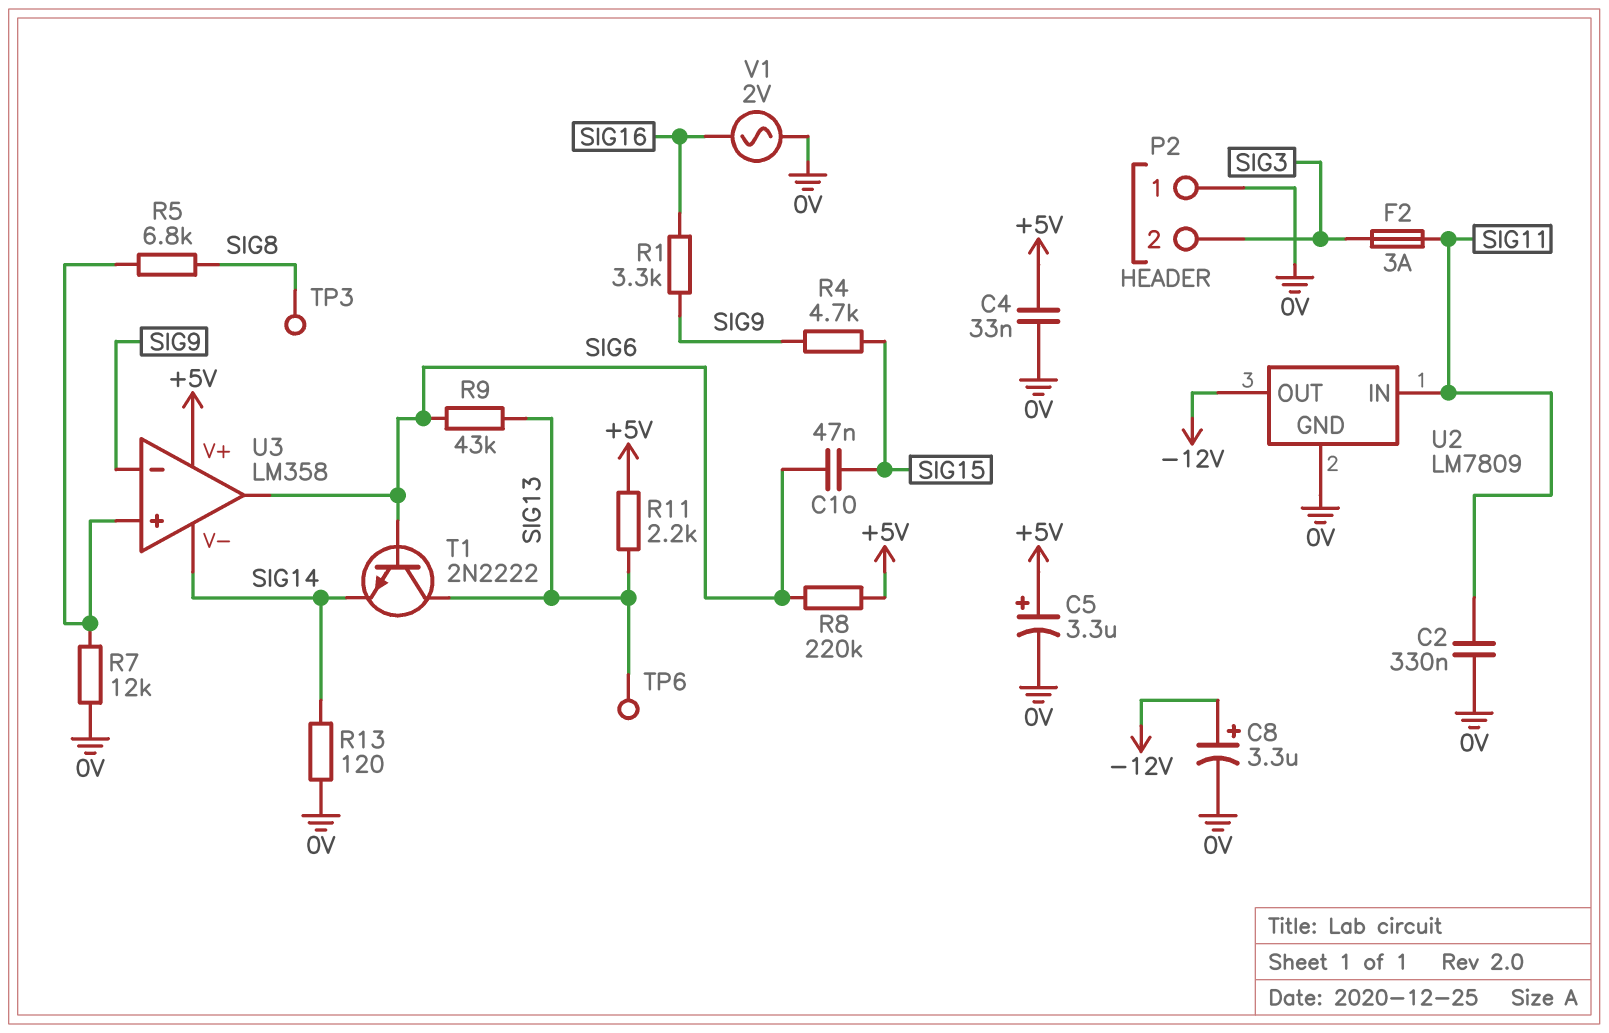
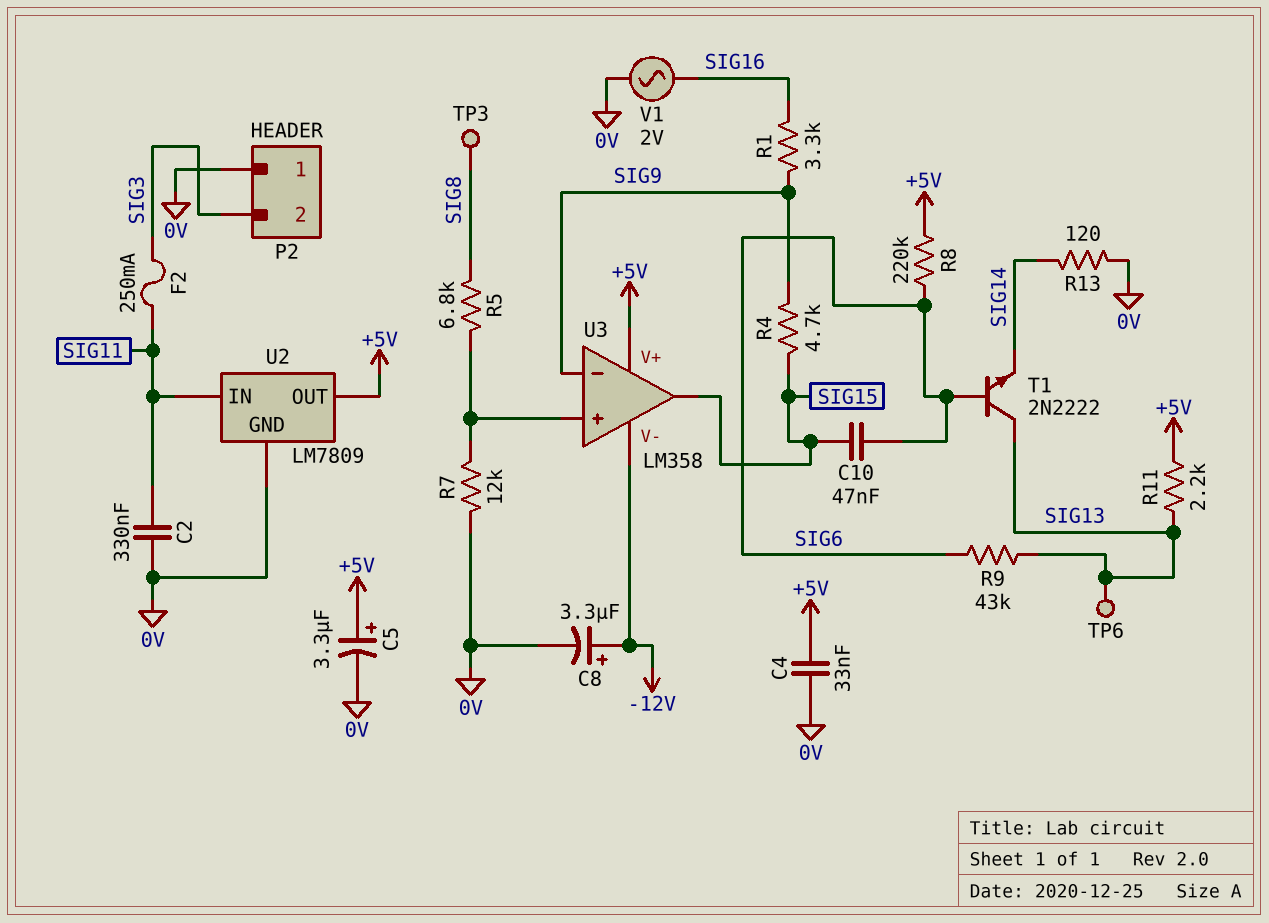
F2: 3A (SIG3, SIG11) -> 250mA (SIG3, SIG11)
U2 pin OUT: -12V -> +5V
U3 pin V-: SIG14 -> -12V
U3 pin out: SIG6 -> SIG15

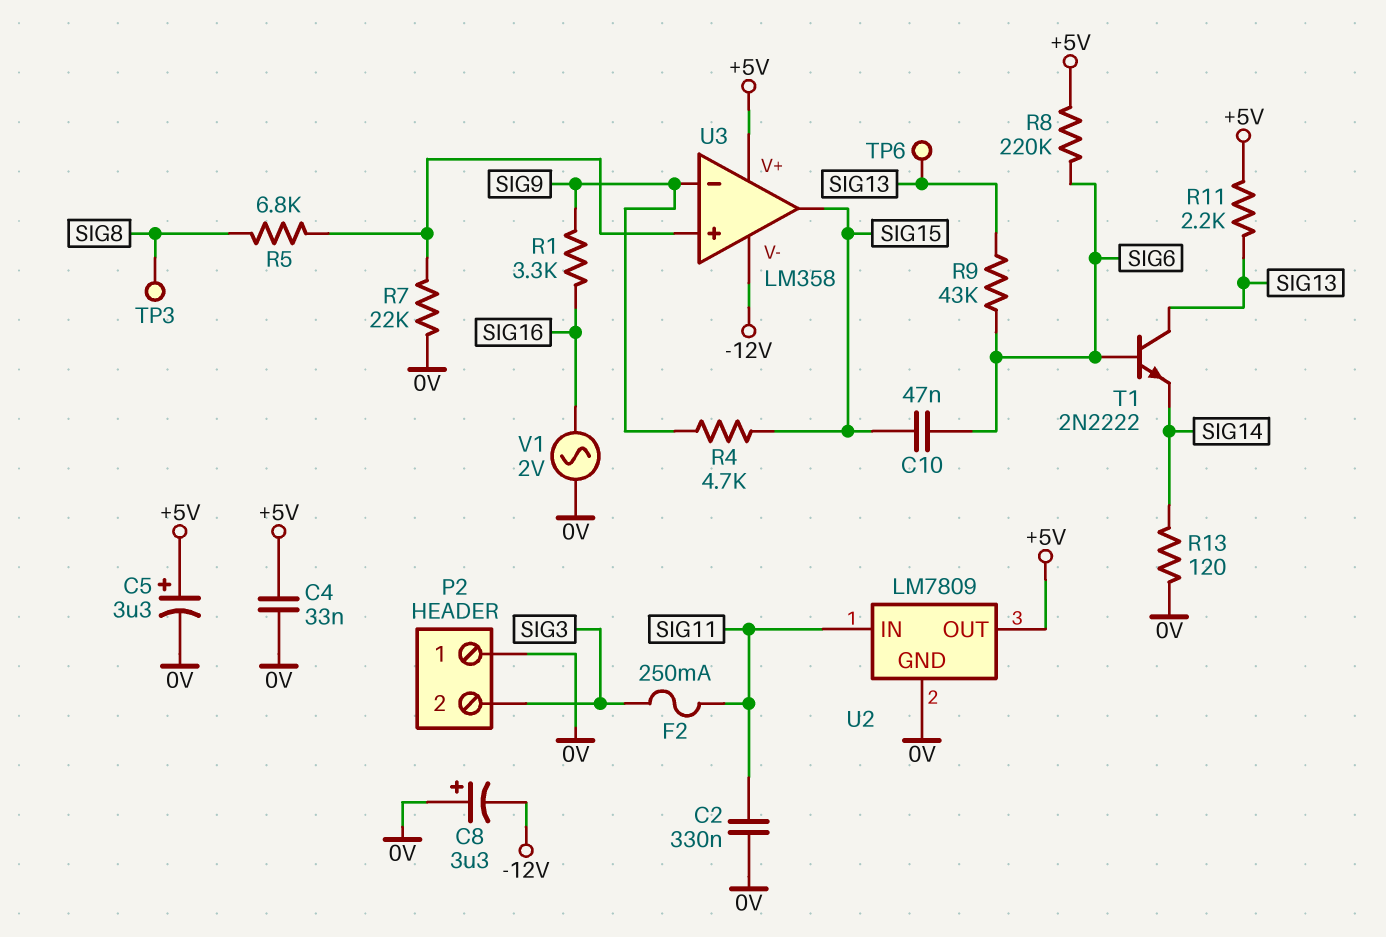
C8: 3.3uF (plus -12V, minus 0V) -> 3.3uF (plus 0V, minus -12V)
R7: 12k (0V, U3/in+) -> 22k (0V, U3/in+)

